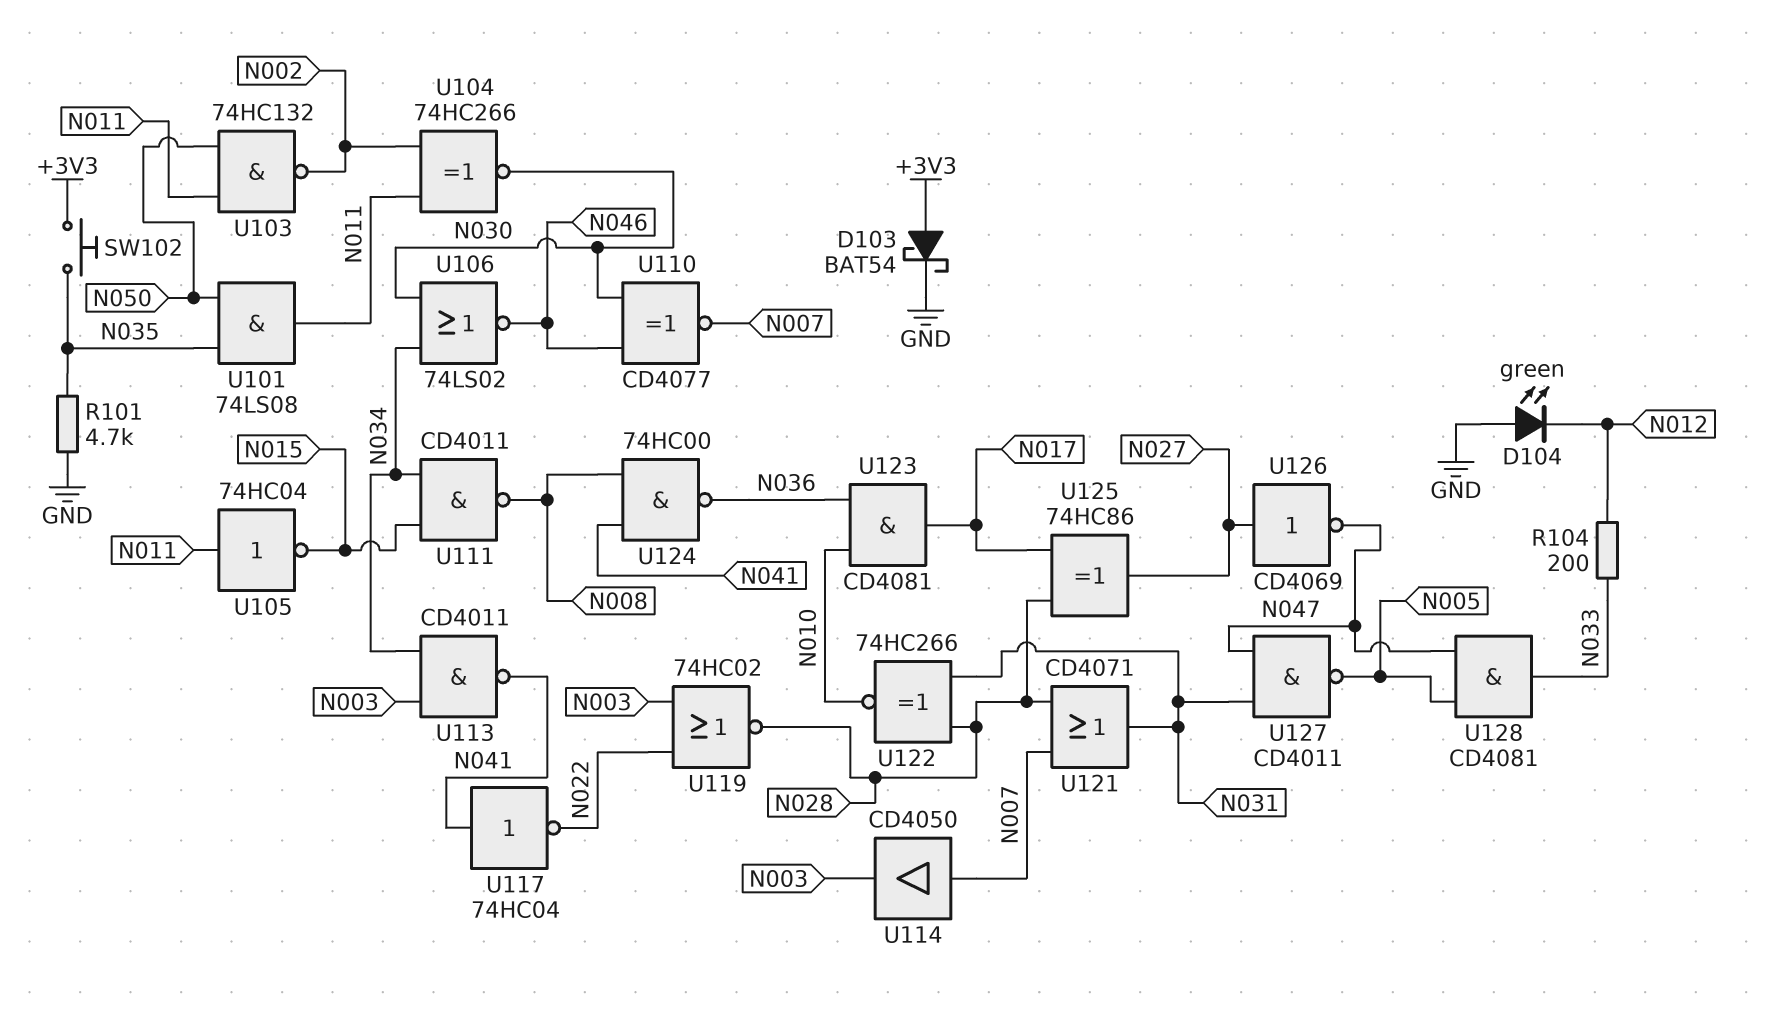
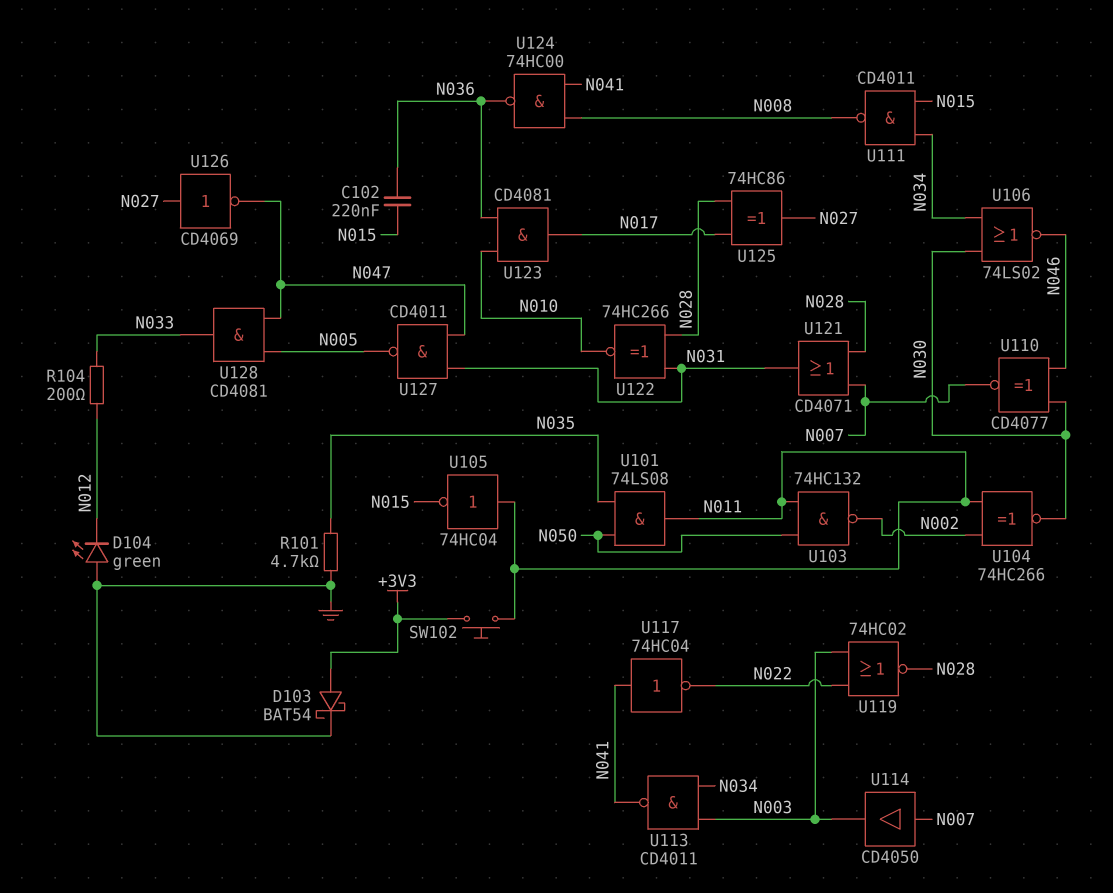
C102: none -> 220nF (N015, N036)
SW102: button (+3V3, N035) -> button (+3V3, N011)

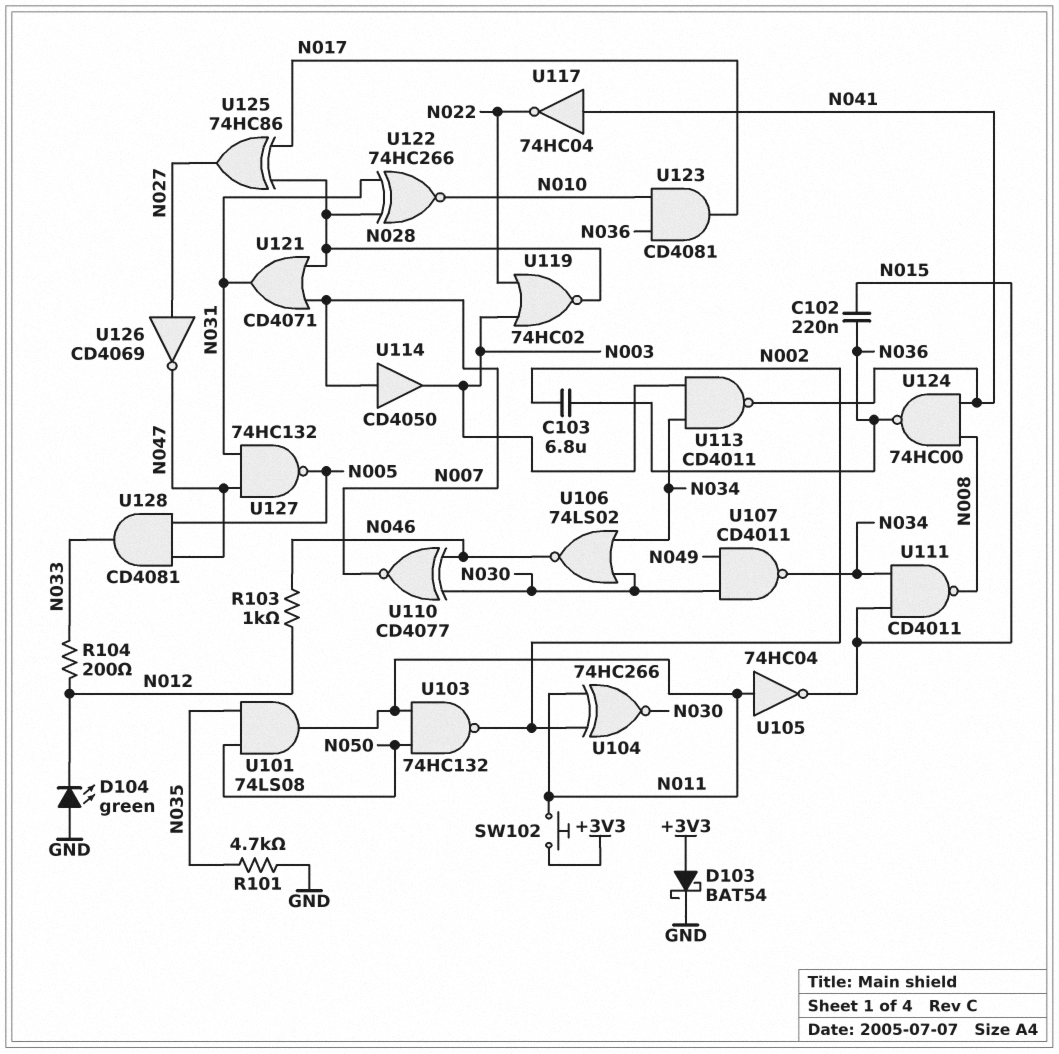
C103: none -> 6.8uF (N002, N036)
R103: none -> 1k (N012, N046)
U107: none -> NAND CD4011 (in N030, in N049, out N034)
U127: NAND CD4011 (in N031, in N047, out N005) -> NAND 74HC132 (in N031, in N047, out N005)

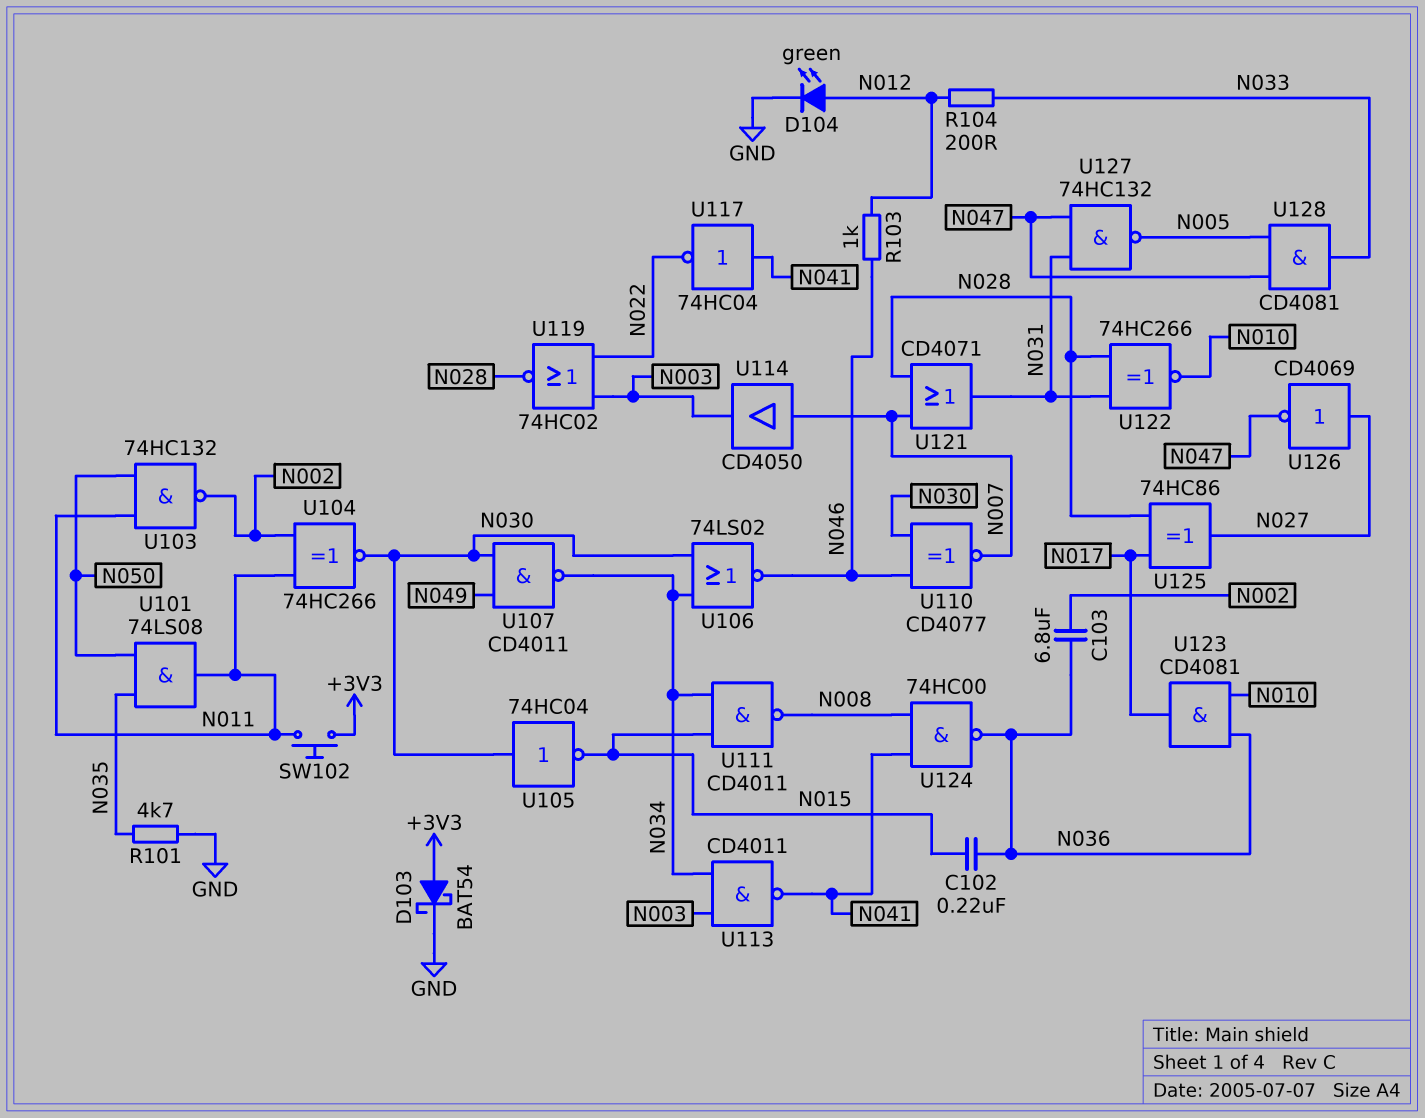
D104: LED green (A GND, K N012) -> LED green (A N012, K GND)
U105: NOT 74HC04 (in N011, out N015) -> NOT 74HC04 (in N030, out N015)

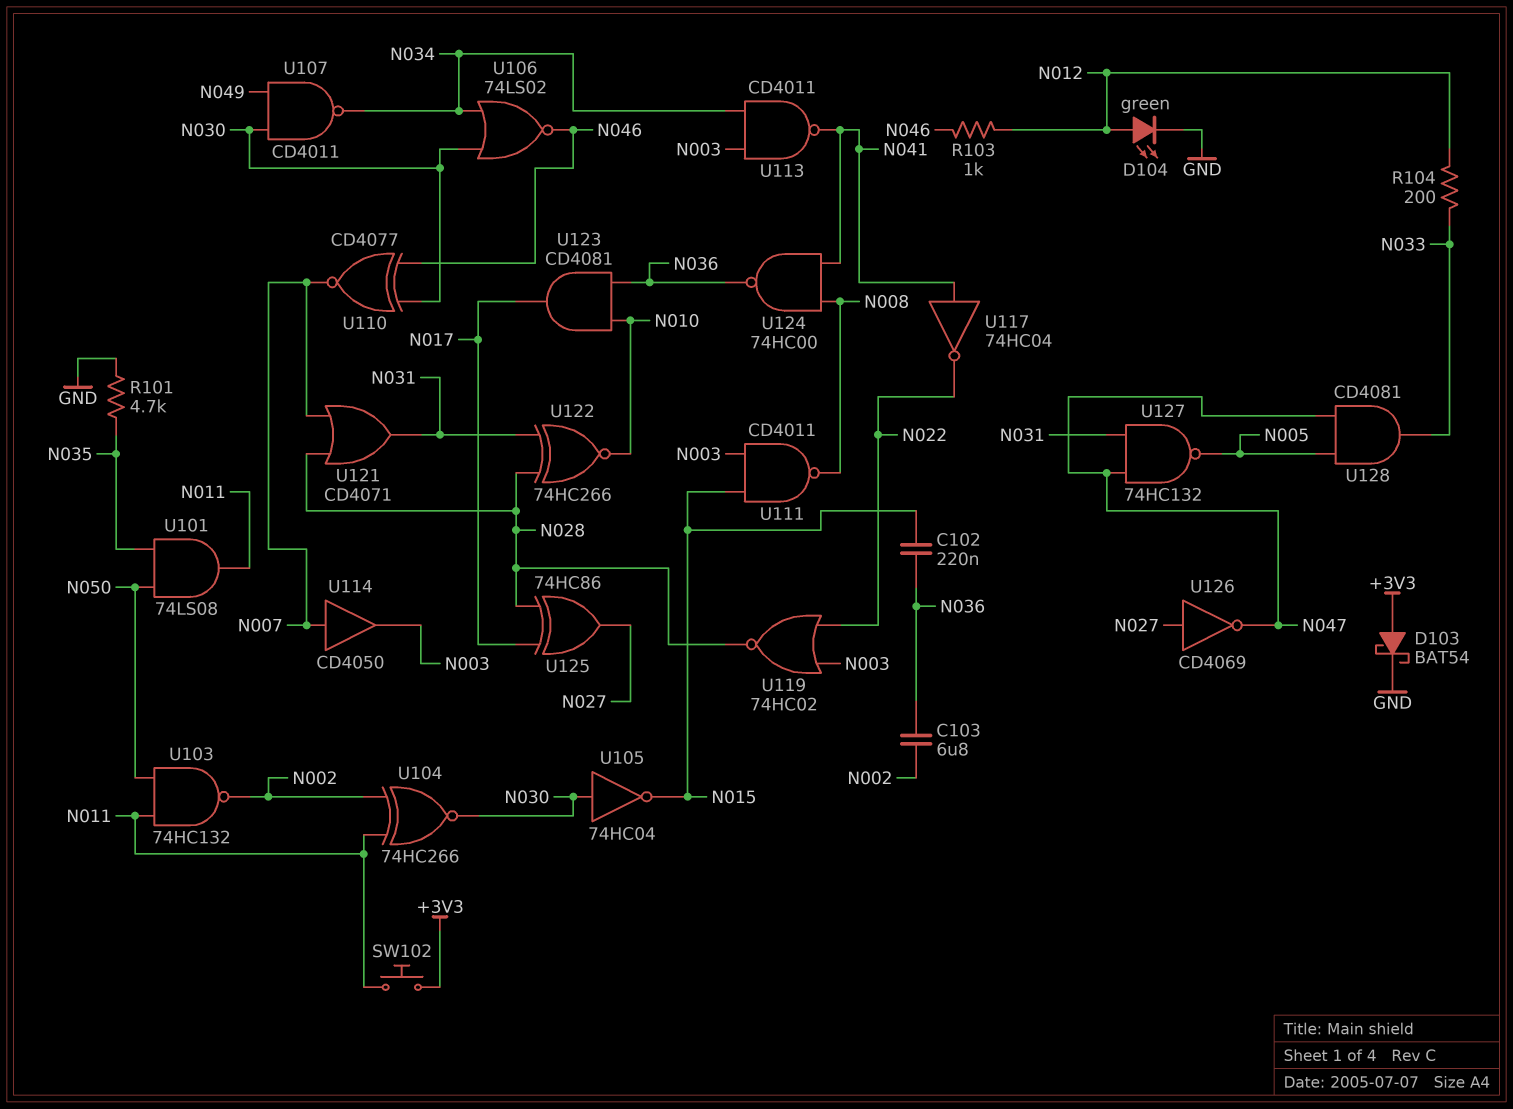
U111: NAND CD4011 (in N015, in N034, out N008) -> NAND CD4011 (in N003, in N015, out N008)

